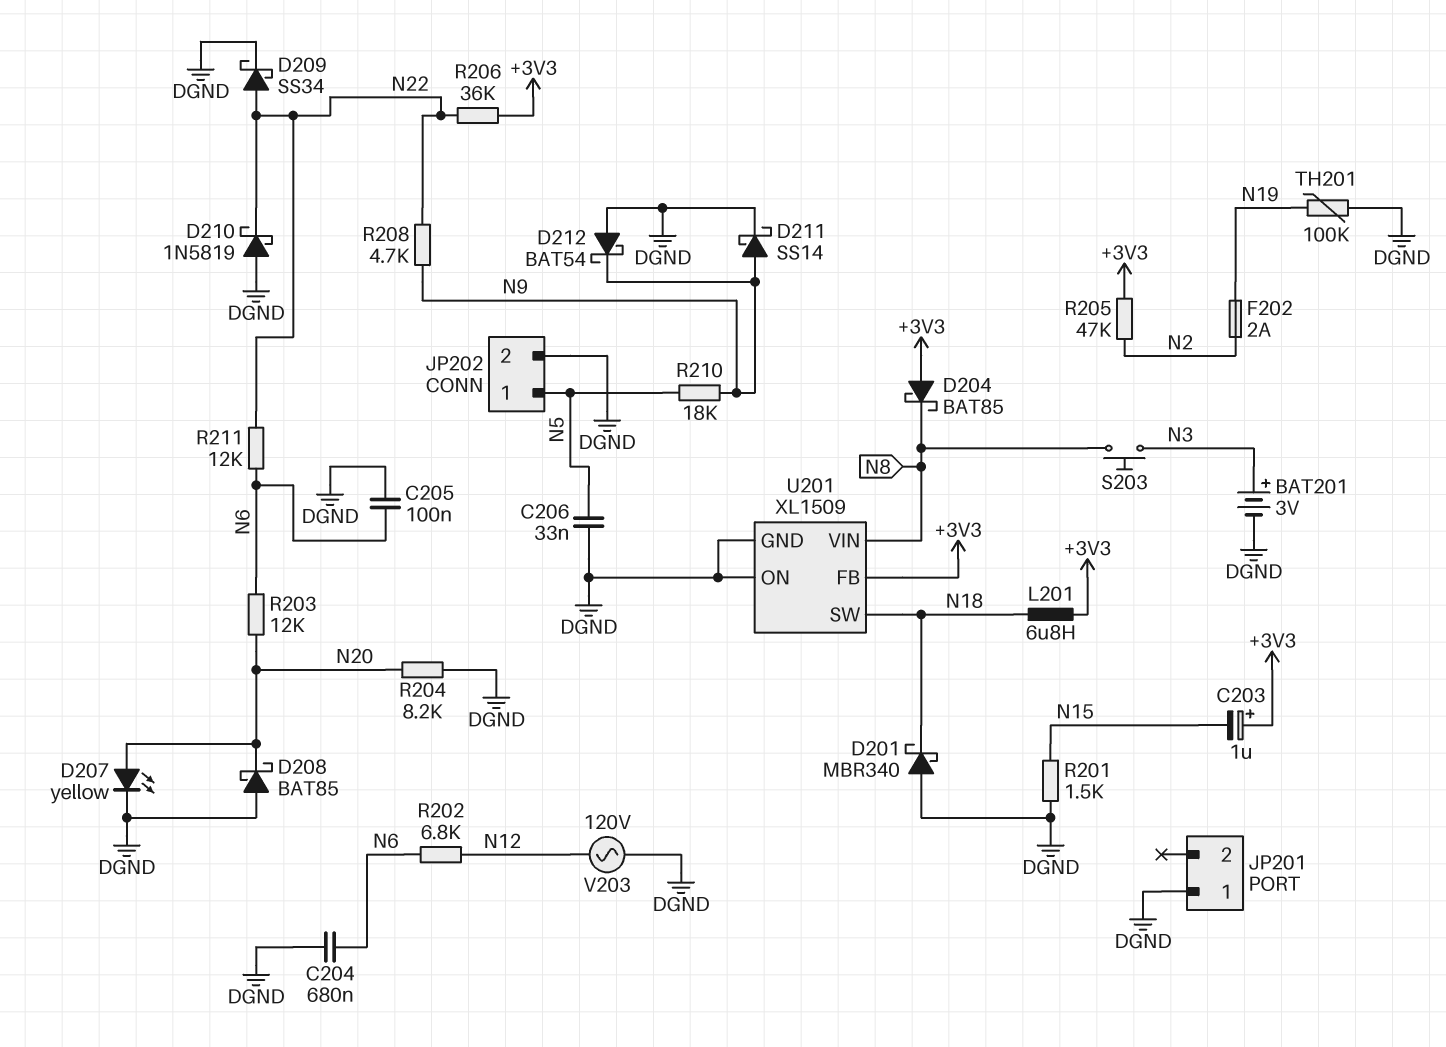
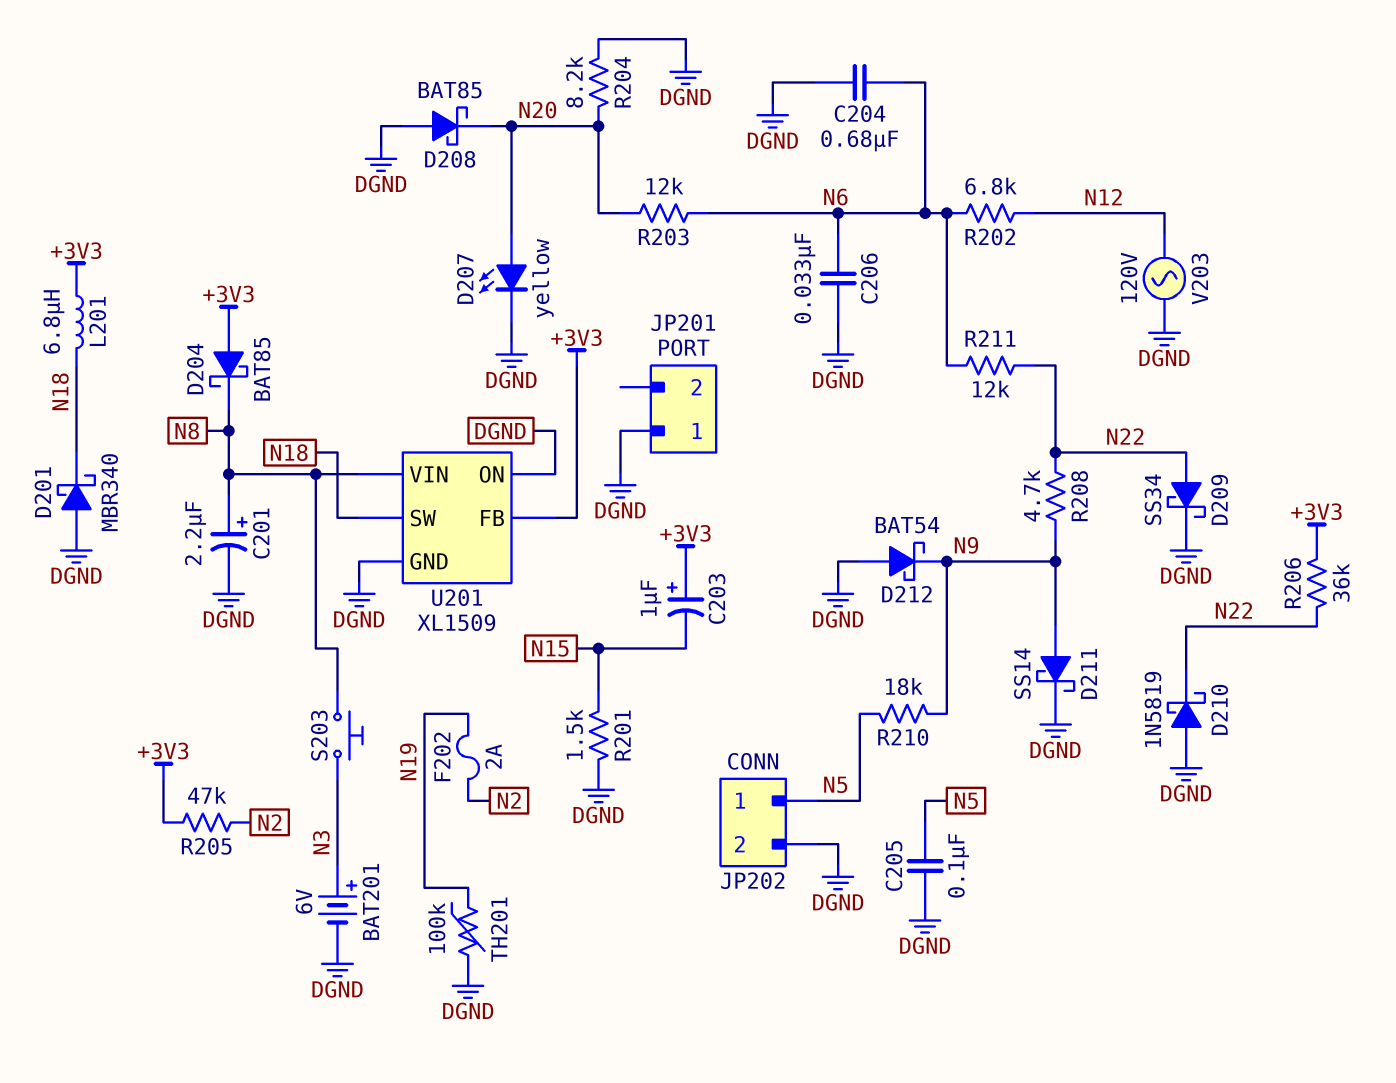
BAT201: 3V (plus N3, minus DGND) -> 6V (plus N3, minus DGND)
C201: none -> 2.2uF (plus N8, minus DGND)
C205: 100nF (DGND, N6) -> 100nF (DGND, N5)
C206: 33nF (DGND, N5) -> 33nF (DGND, N6)

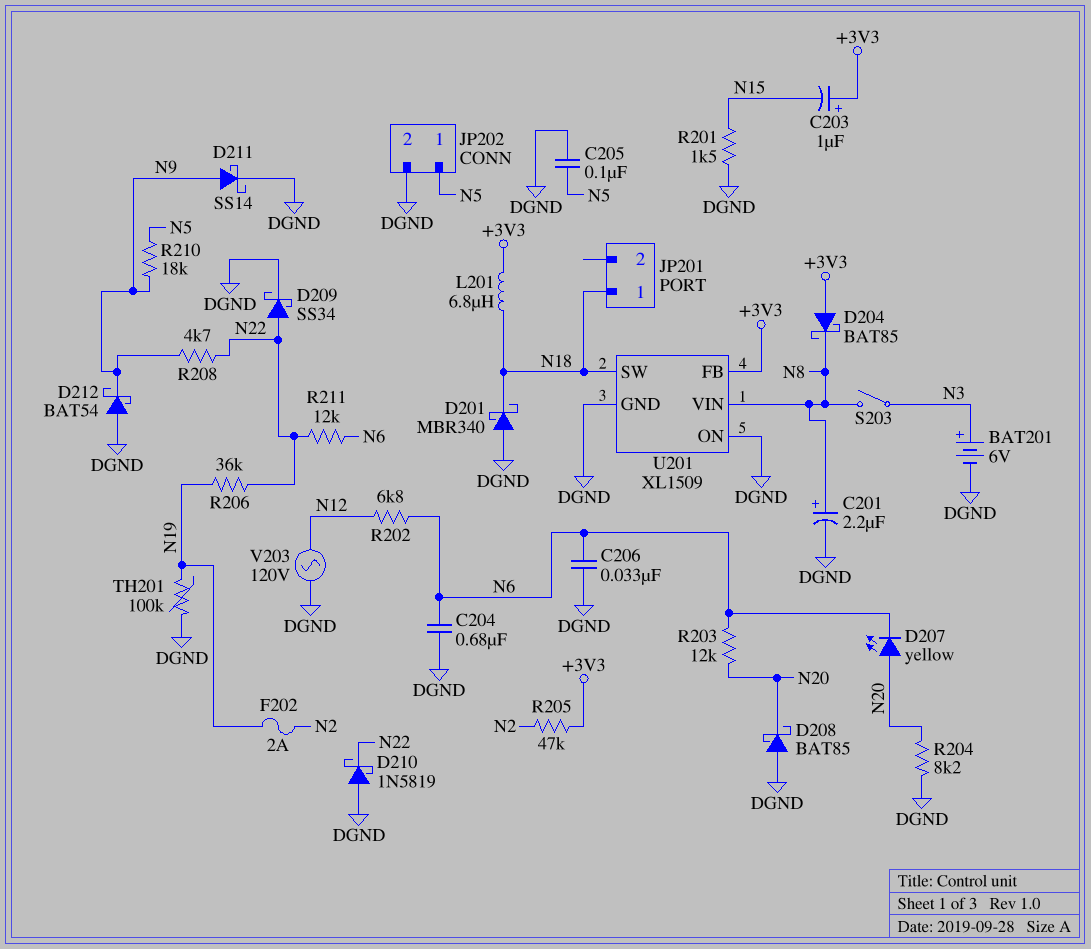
D207: LED yellow (A N20, K DGND) -> LED yellow (A N20, K N6)
JP201 pin 1: DGND -> N18
R206: 36k (+3V3, N22) -> 36k (N19, N22)
S203: button (N3, N8) -> switch (N3, N8)

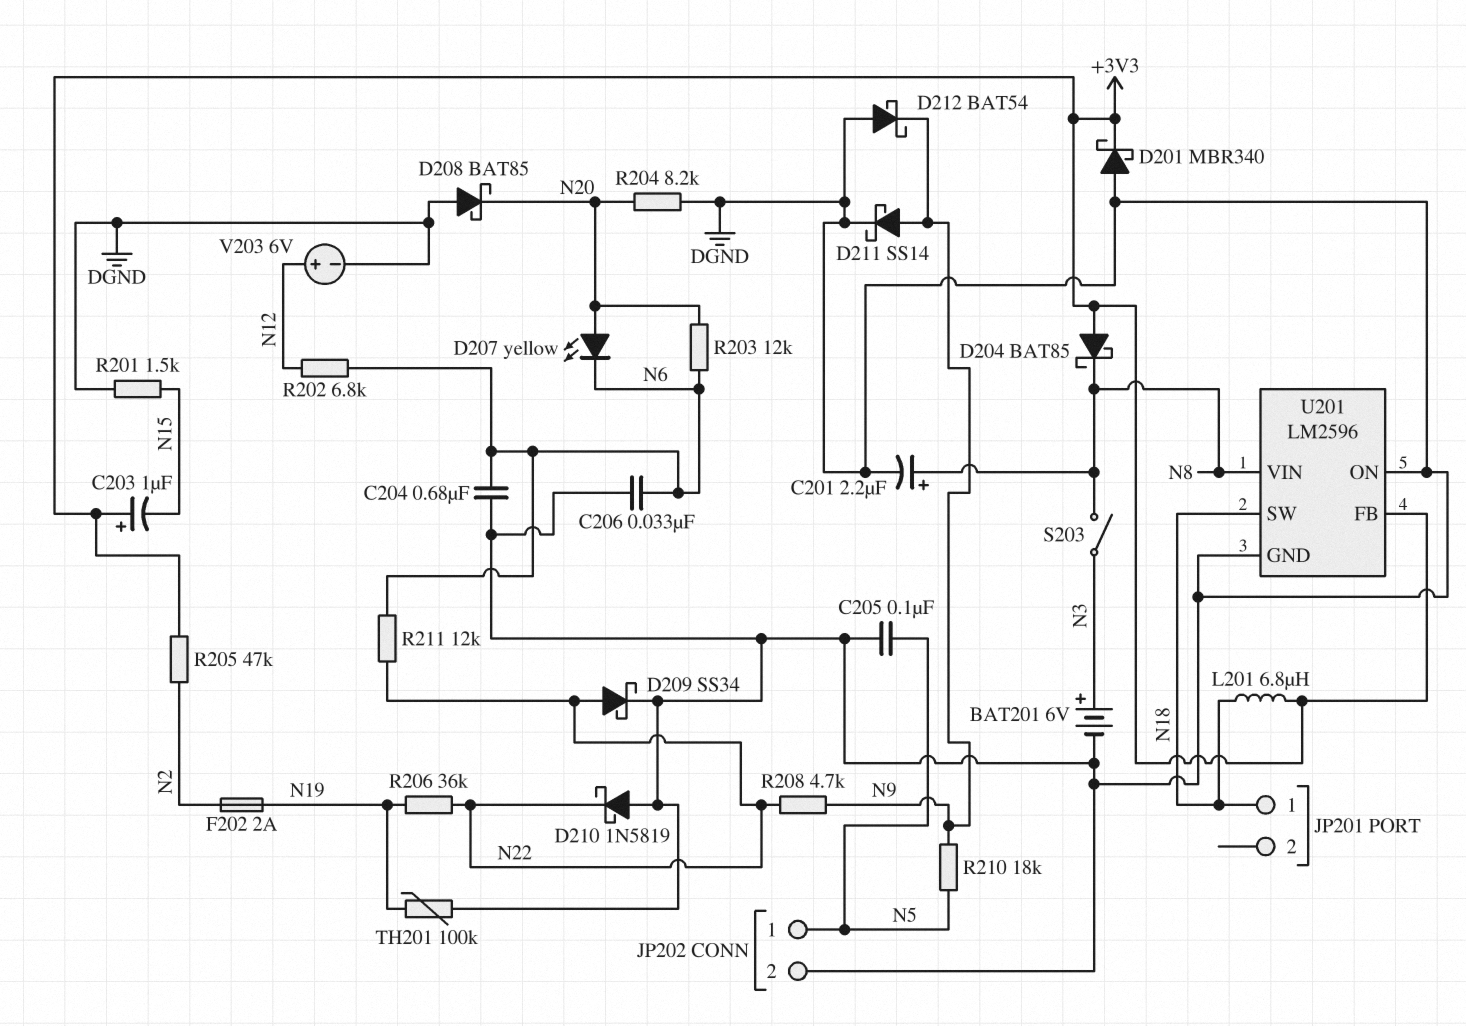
D201: schottky MBR340 (A DGND, K N18) -> schottky MBR340 (A DGND, K +3V3)
U201: XL1509 -> LM2596
V203: AC 120V (DGND, N12) -> 6V (plus N12, minus DGND)

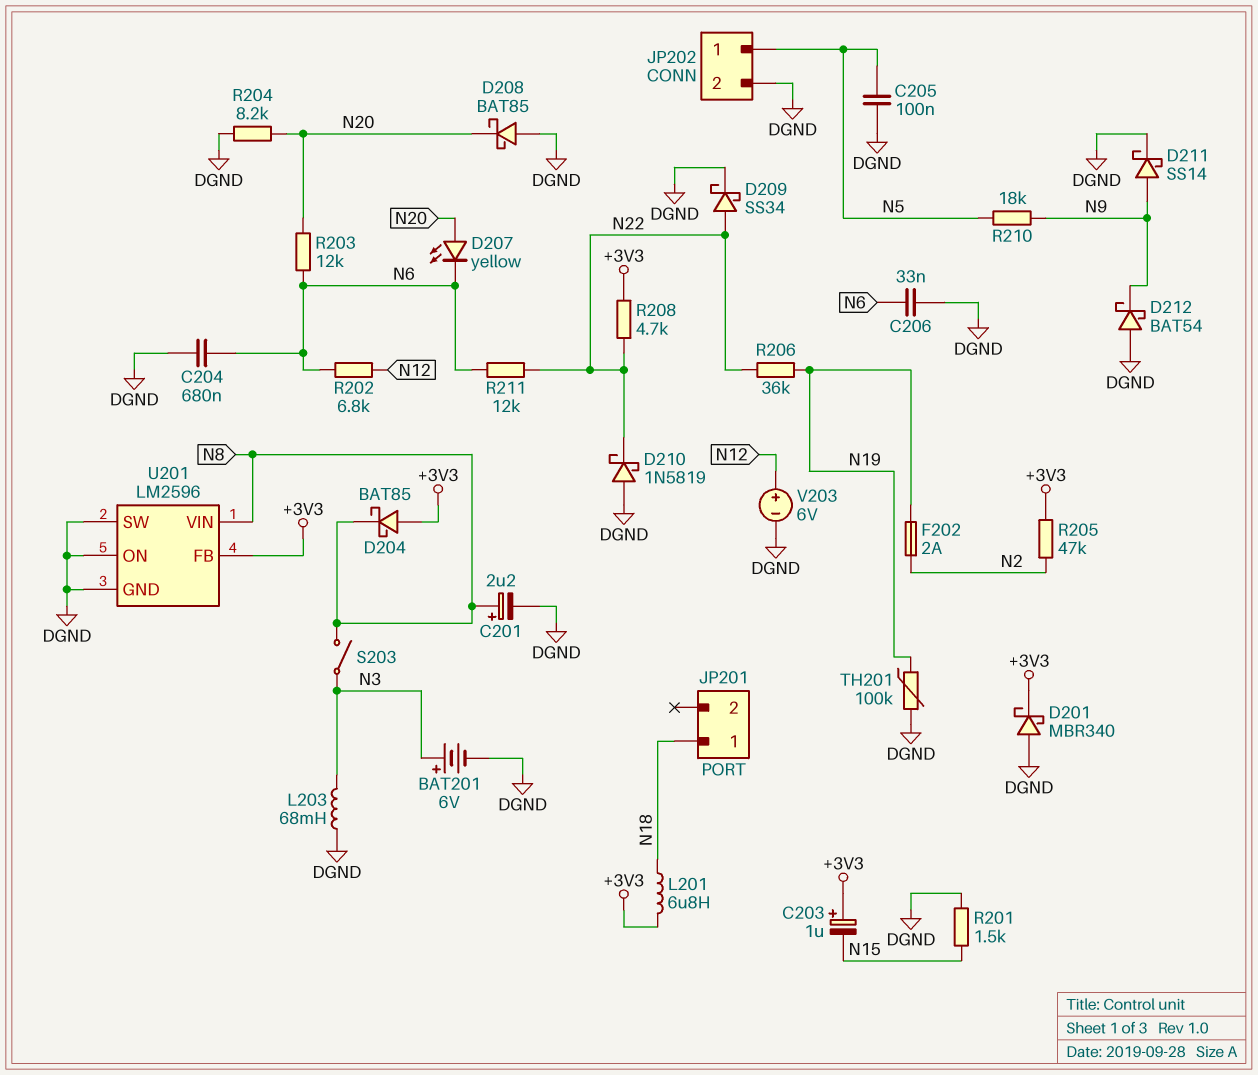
L203: none -> 68mH (DGND, N3)
R208: 4.7k (N9, N22) -> 4.7k (+3V3, N22)
U201 pin SW: N18 -> DGND

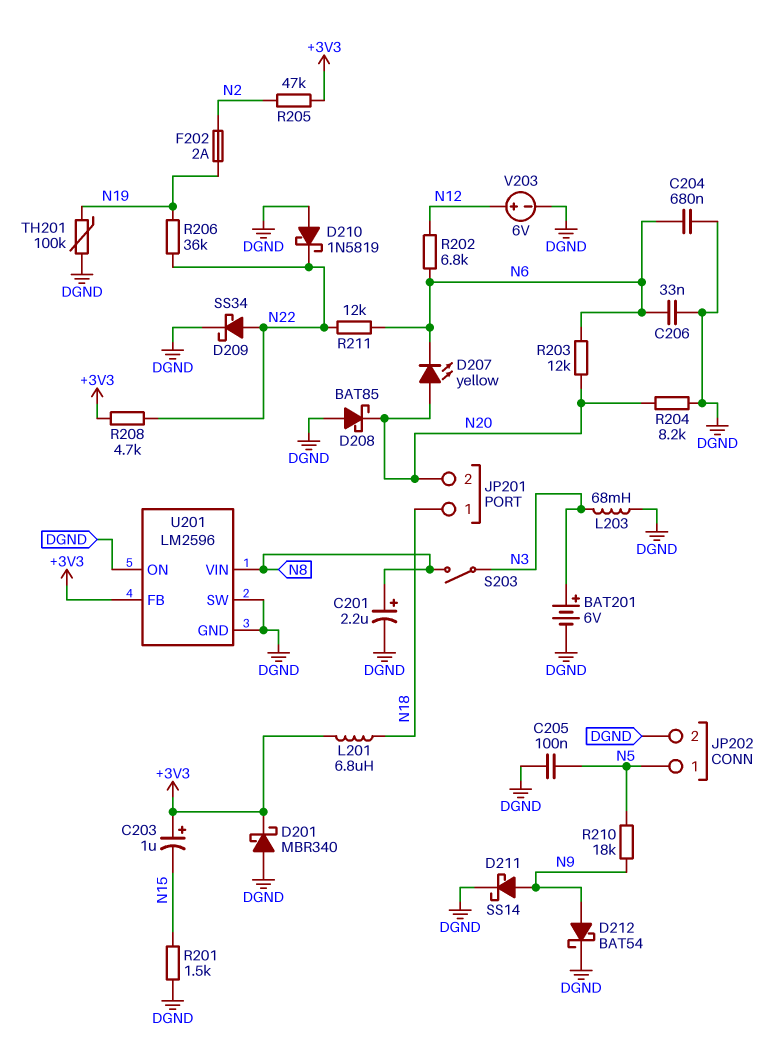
D204: schottky BAT85 (A +3V3, K N8) -> none
D212: schottky BAT54 (A DGND, K N9) -> schottky BAT54 (A N9, K DGND)
JP201 pin 2: none -> N20

